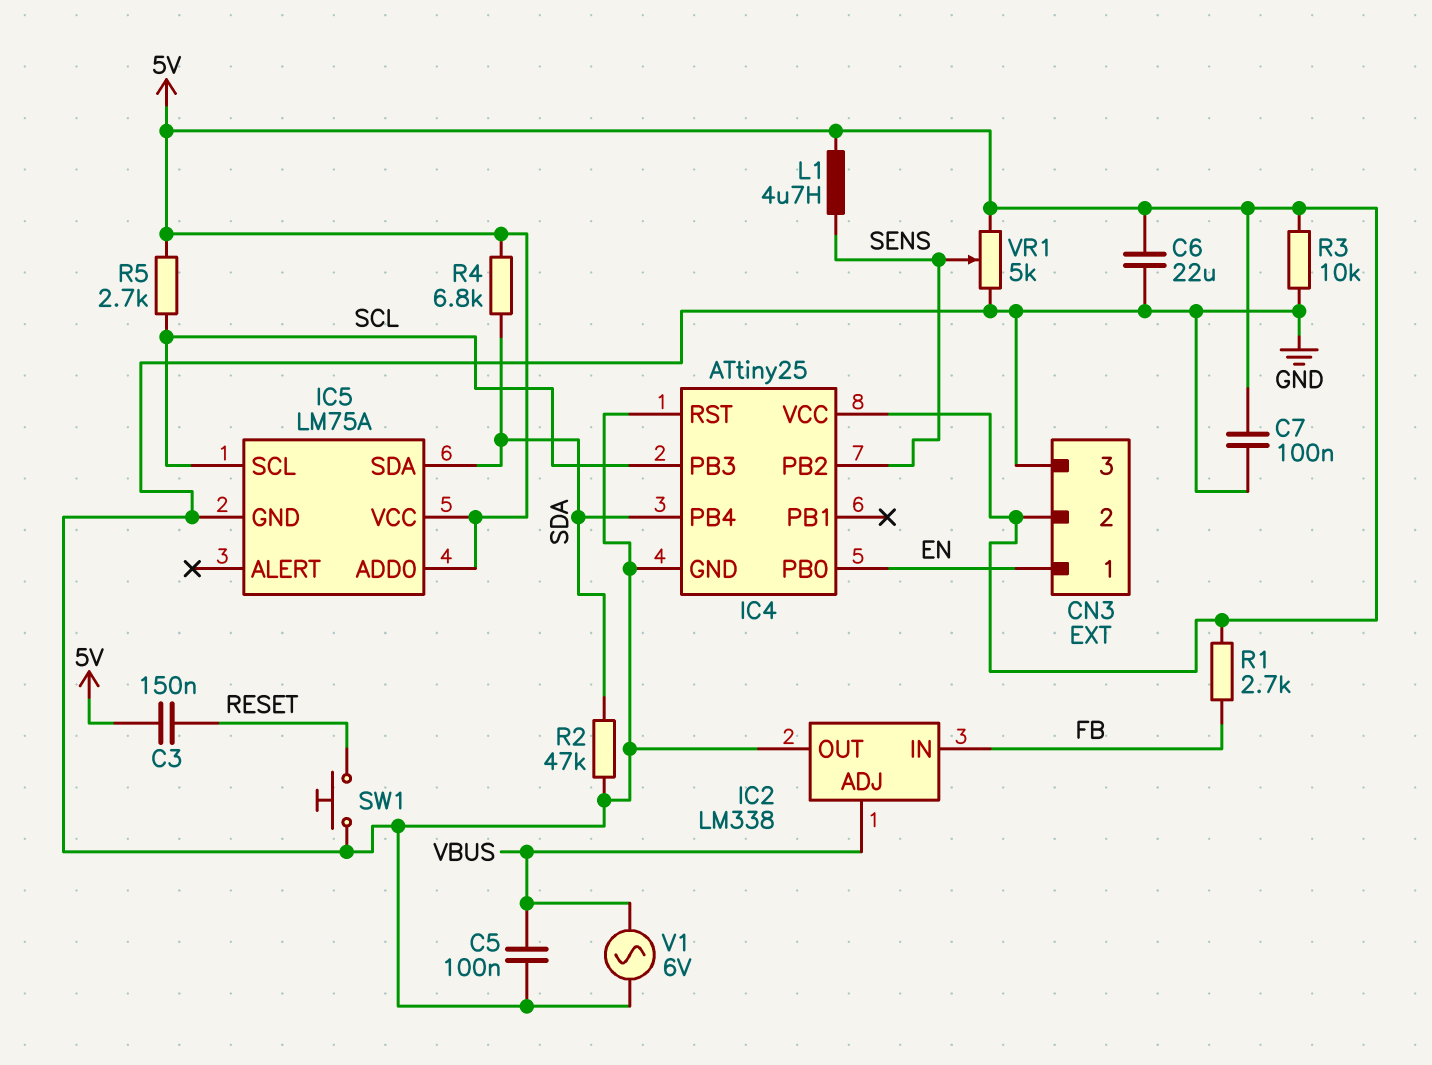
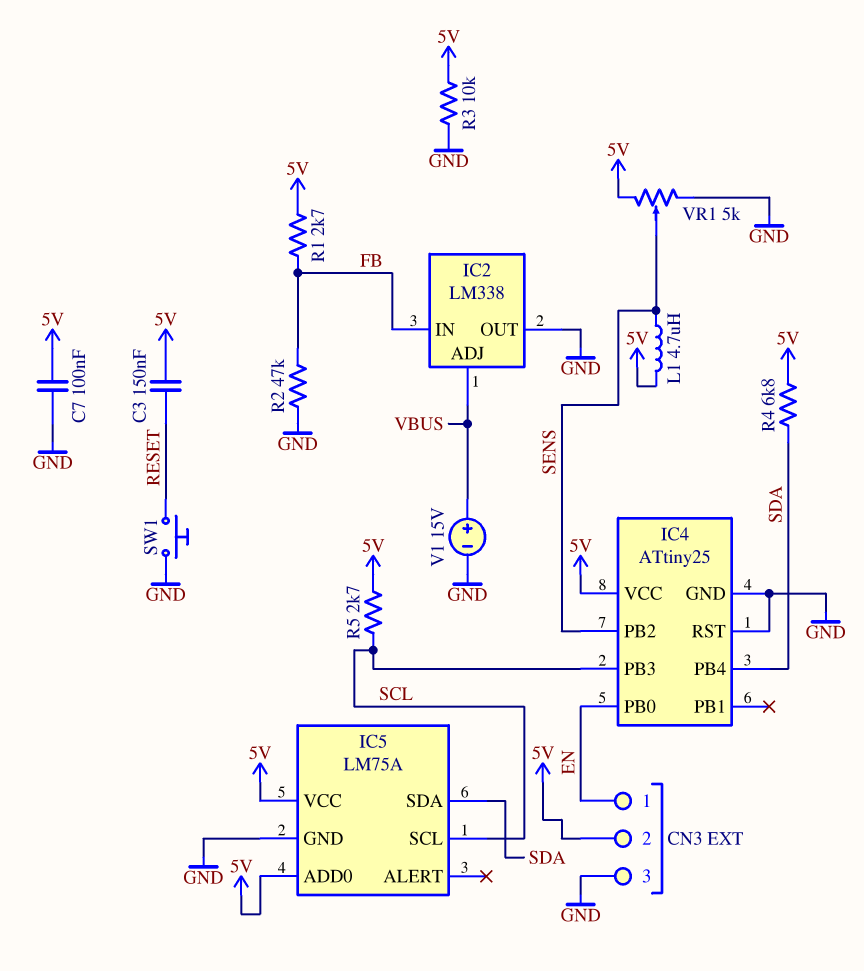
C5: 100nF (GND, VBUS) -> none
C6: 22uF (5V, GND) -> none
R2: 47k (GND, SDA) -> 47k (FB, GND)
V1: AC 6V (GND, VBUS) -> 15V (plus VBUS, minus GND)

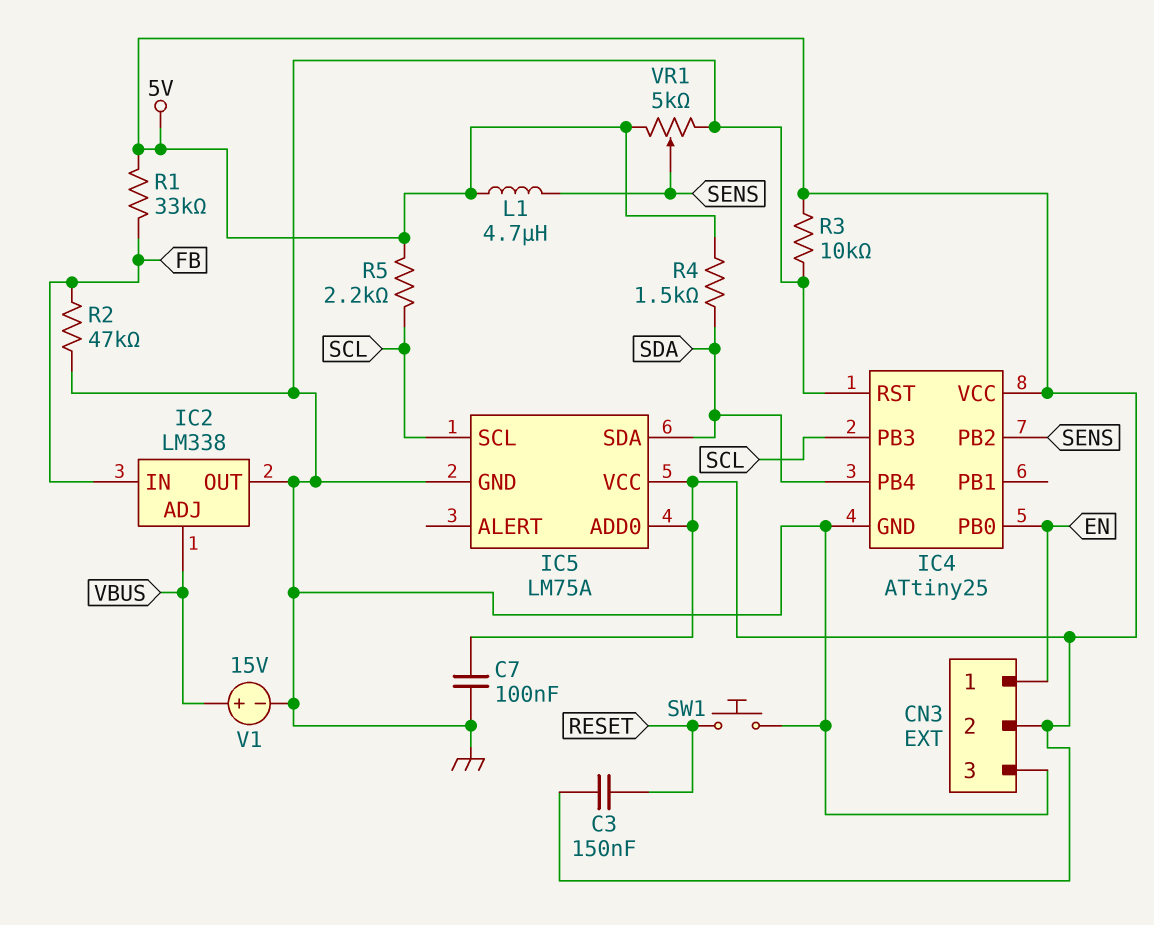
R1: 2.7k (5V, FB) -> 33k (5V, FB)
R4: 6.8k (5V, SDA) -> 1.5k (5V, SDA)
R5: 2.7k (5V, SCL) -> 2.2k (5V, SCL)

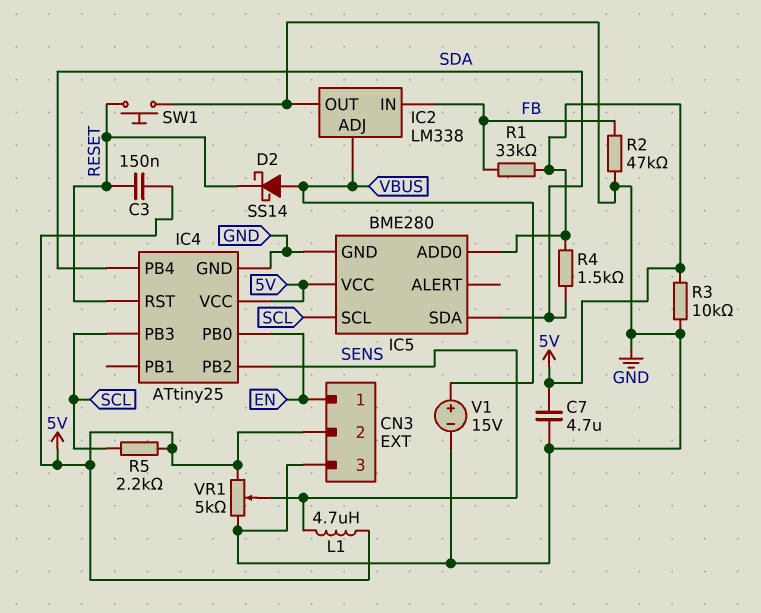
C7: 100nF (5V, GND) -> 4.7uF (5V, GND)
D2: none -> schottky SS14 (A VBUS, K RESET)
IC4 pin RST: GND -> RESET
IC5: LM75A -> BME280

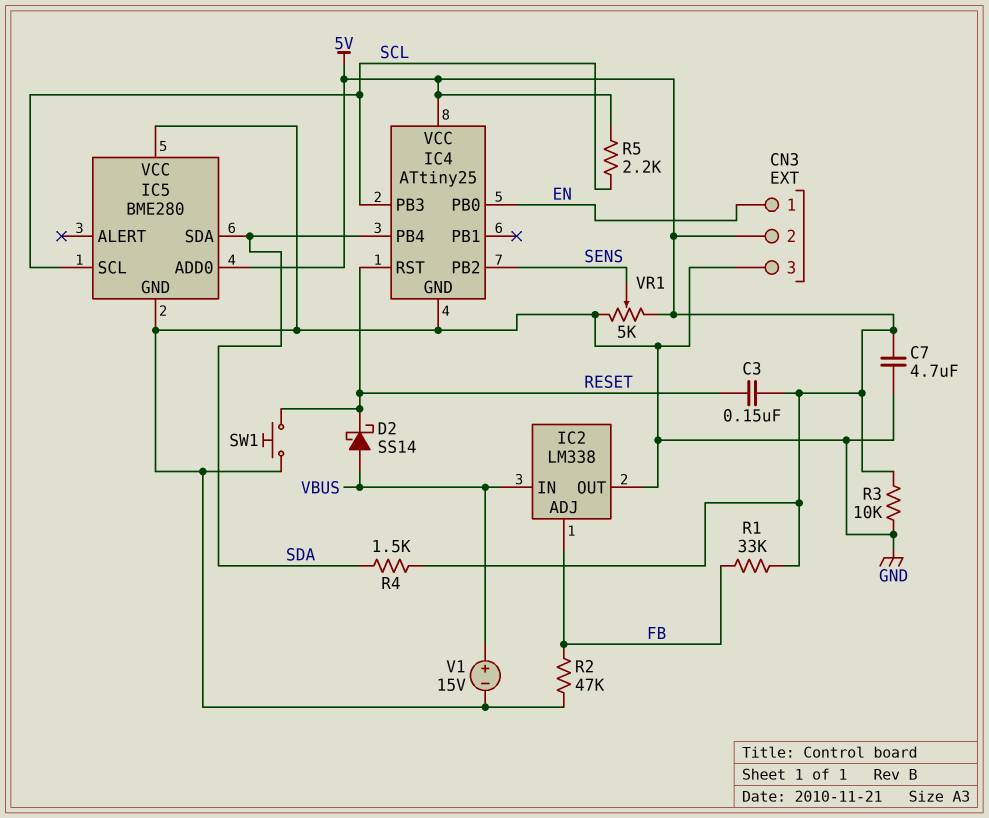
IC2 pin ADJ: VBUS -> FB
IC2 pin IN: FB -> VBUS
IC5 pin VCC: 5V -> GND
L1: 4.7uH (5V, SENS) -> none

